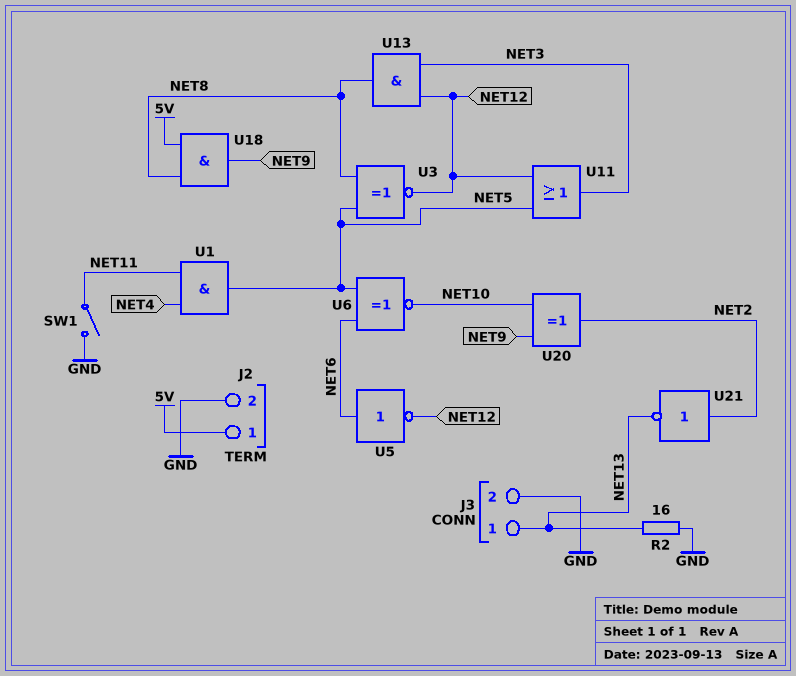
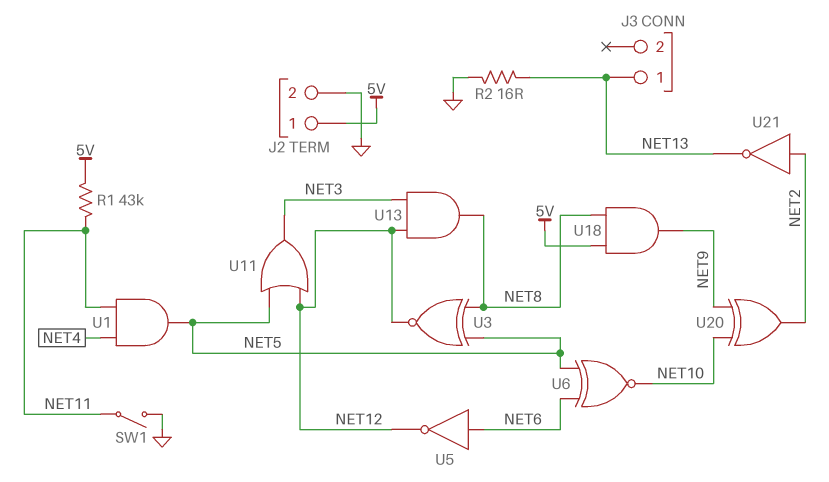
J3 pin 2: GND -> none
R1: none -> 43k (5V, NET11)

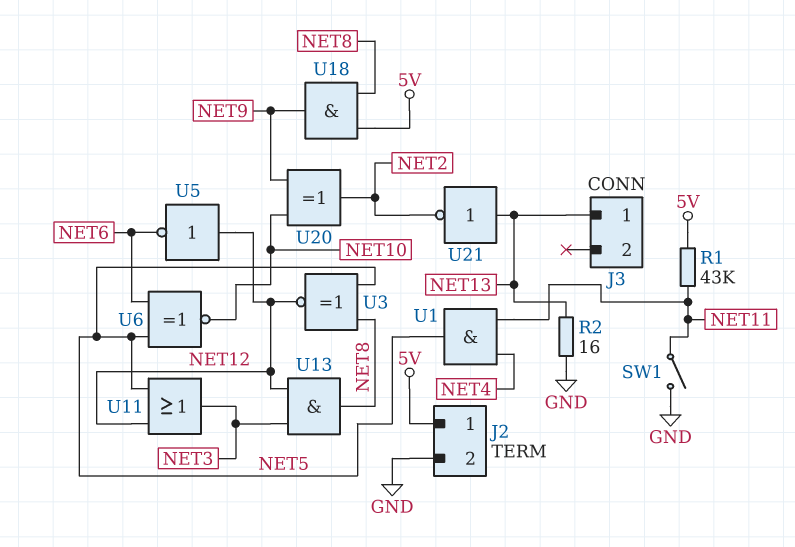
U5: NOT (in NET6, out NET12) -> NOT (in NET12, out NET6)
U21: NOT (in NET2, out NET13) -> NOT (in NET13, out NET2)

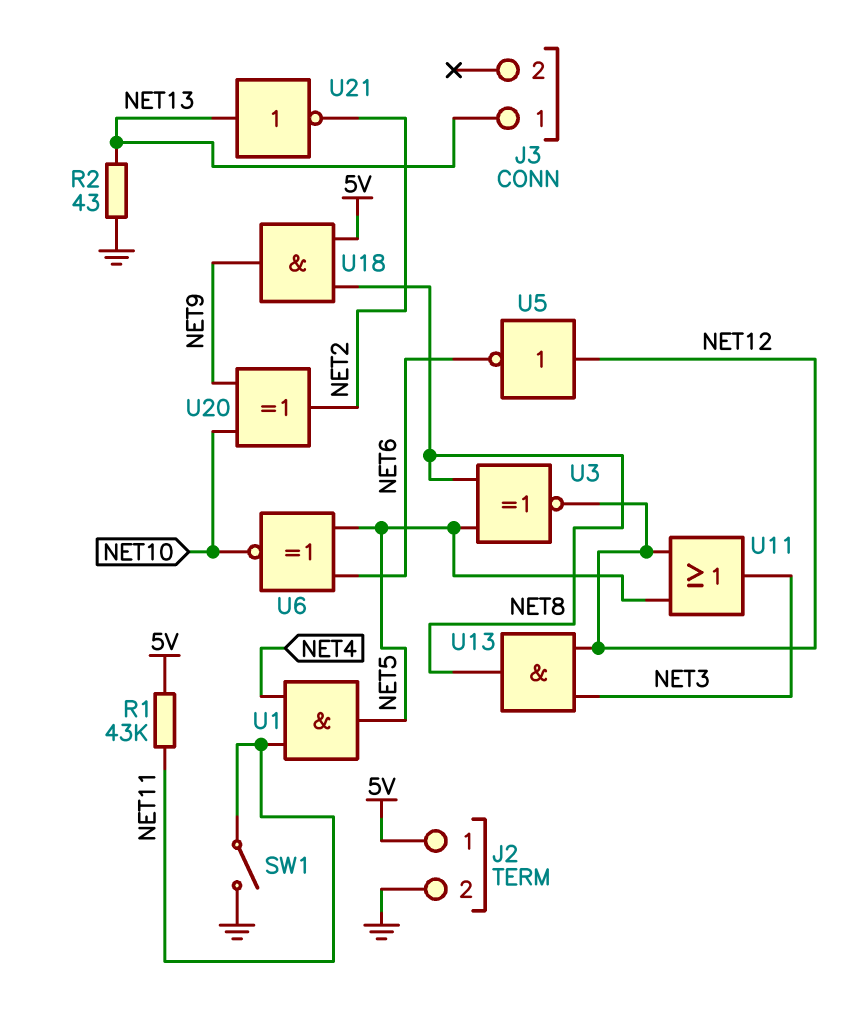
R2: 16 (GND, NET13) -> 43 (GND, NET13)

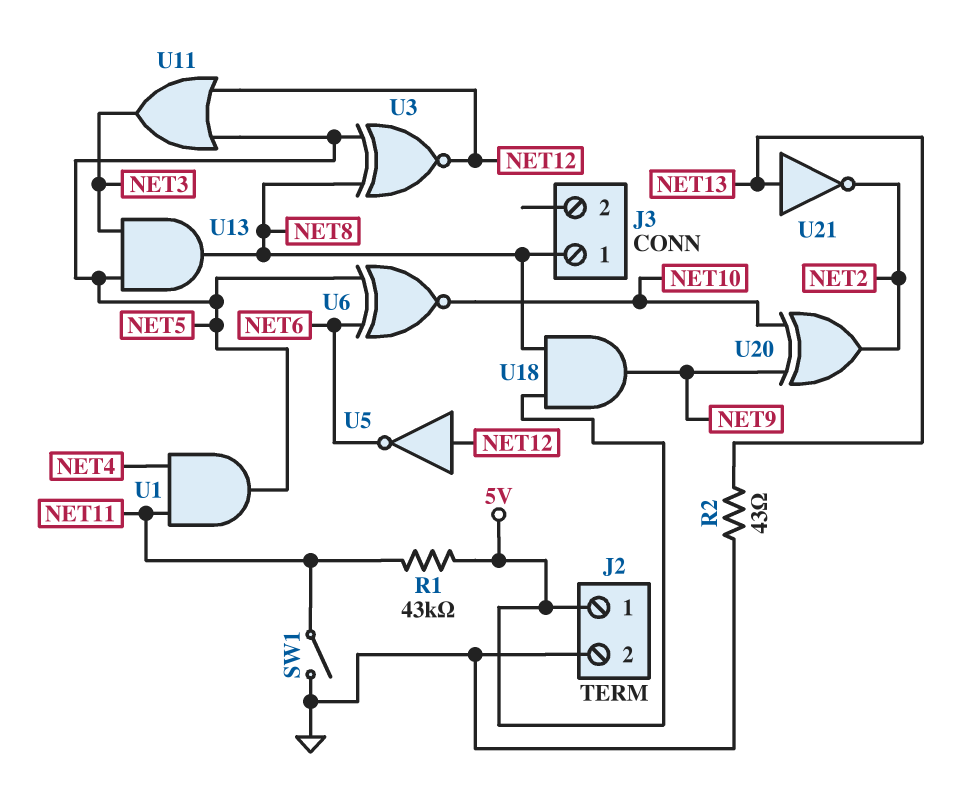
J3 pin 1: NET13 -> NET8
U13: AND (in NET3, in NET12, out NET8) -> AND (in NET3, in NET5, out NET8)

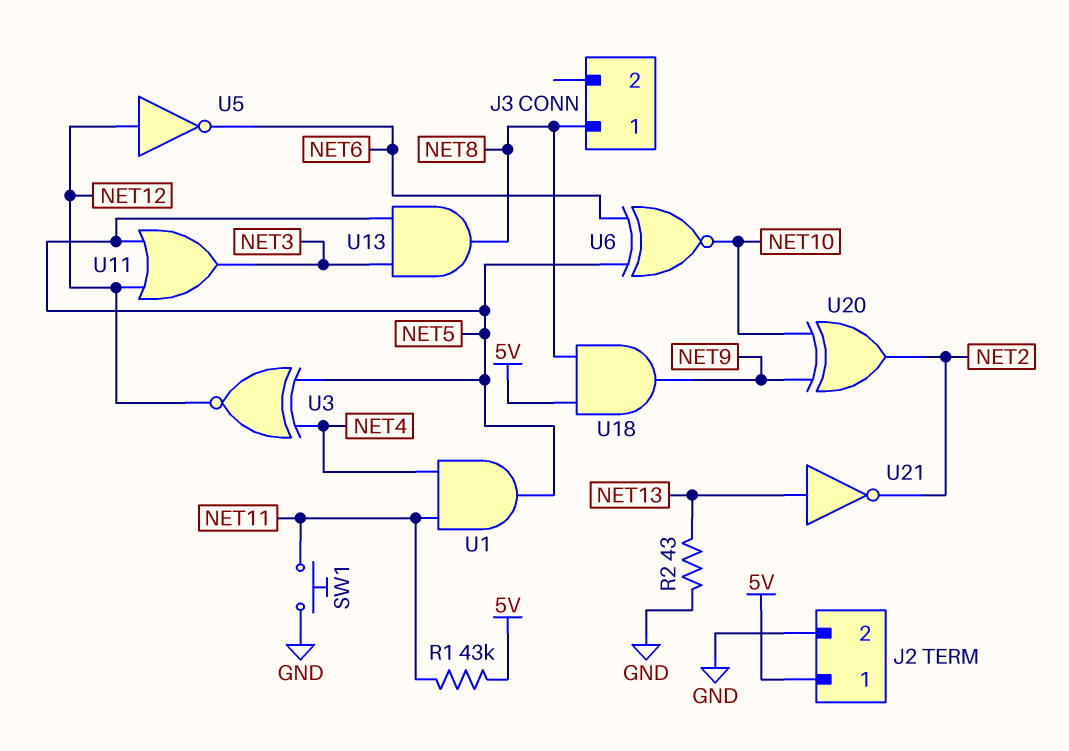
SW1: switch (GND, NET11) -> button (GND, NET11)
U3: XNOR (in NET5, in NET8, out NET12) -> XNOR (in NET4, in NET5, out NET12)

